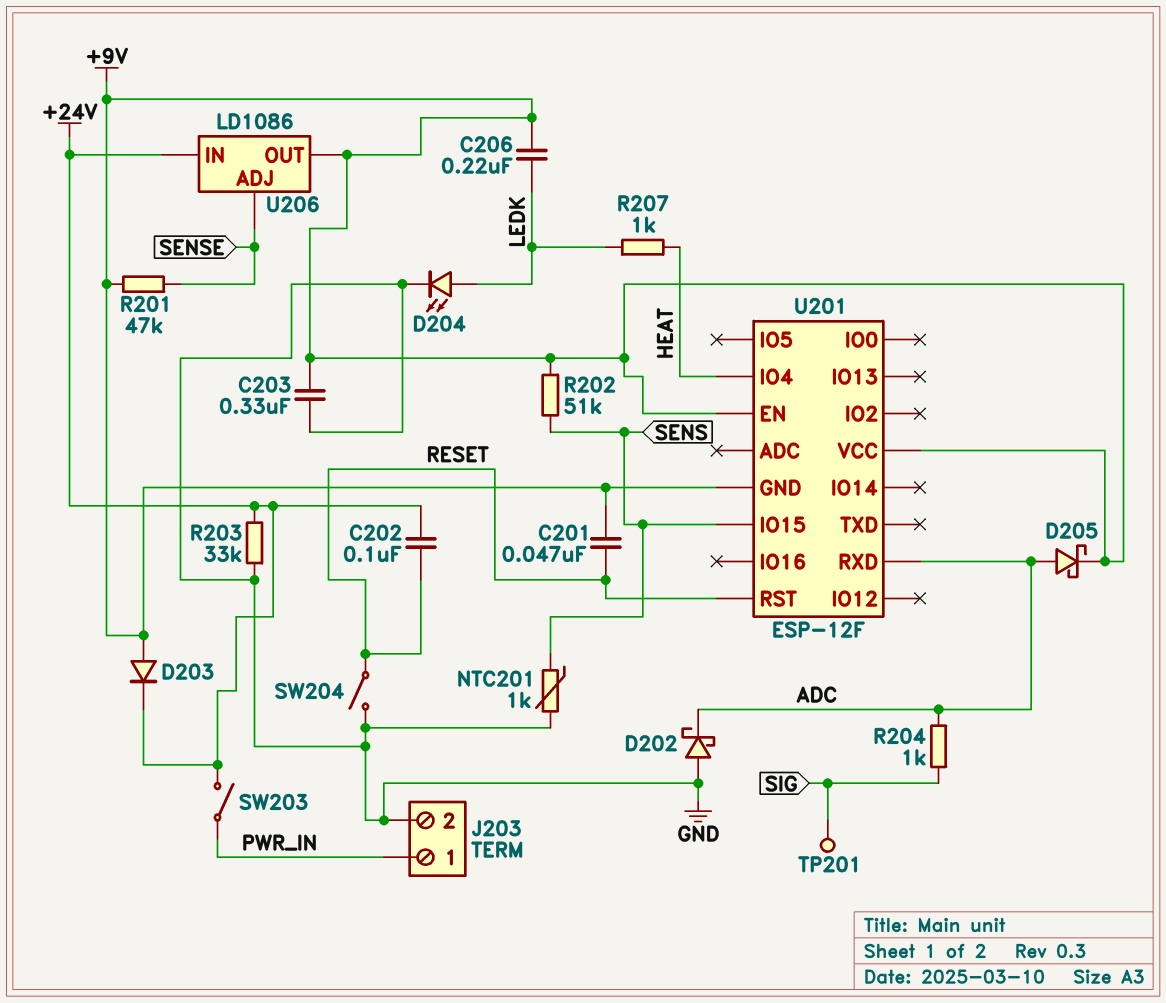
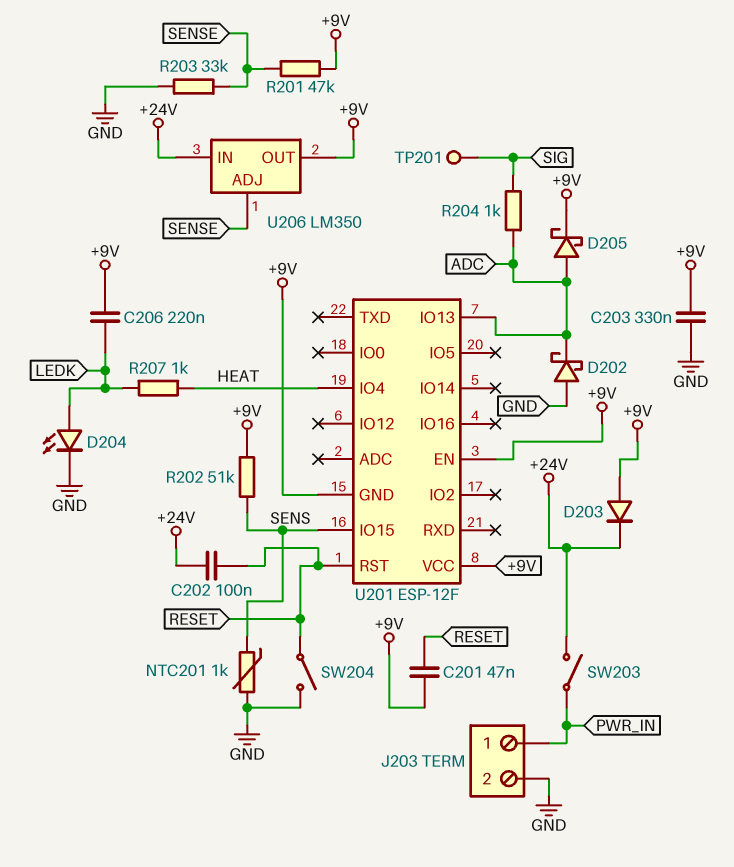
R203: 33k (+24V, GND) -> 33k (GND, SENSE)
U201 pin IO13: none -> ADC
U201 pin RXD: ADC -> none
U206: LD1086 -> LM350

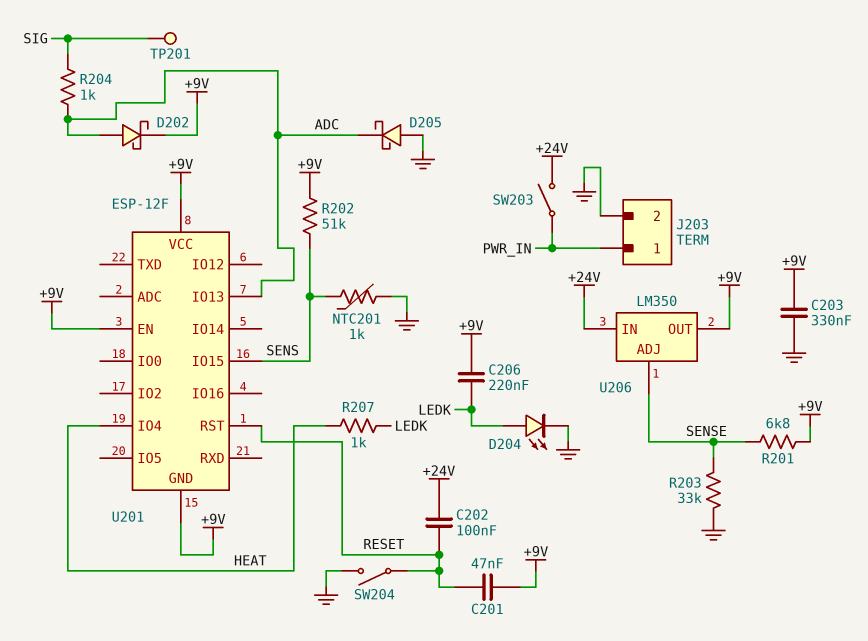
D202: schottky (A GND, K ADC) -> schottky (A ADC, K +9V)
D203: diode (A +9V, K +24V) -> none
D205: schottky (A ADC, K +9V) -> schottky (A GND, K ADC)
R201: 47k (+9V, SENSE) -> 6.8k (+9V, SENSE)

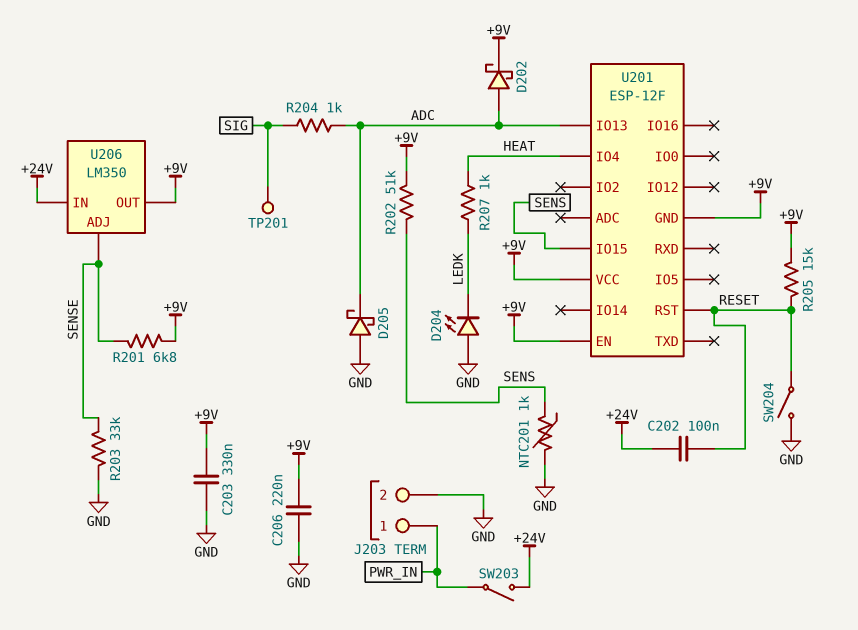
C201: 47nF (+9V, RESET) -> none
C206: 220nF (+9V, LEDK) -> 220nF (+9V, GND)
D204: LED (A LEDK, K GND) -> LED (A GND, K LEDK)
R205: none -> 15k (+9V, RESET)

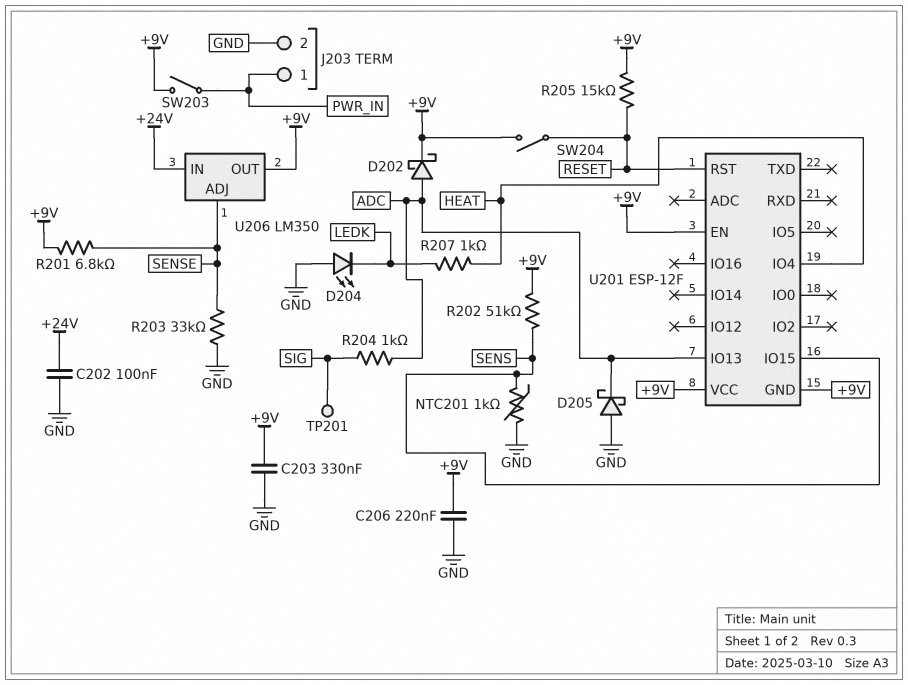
C202: 100nF (+24V, RESET) -> 100nF (+24V, GND)
SW203: switch (+24V, PWR_IN) -> switch (+9V, PWR_IN)
SW204: switch (GND, RESET) -> switch (+9V, RESET)

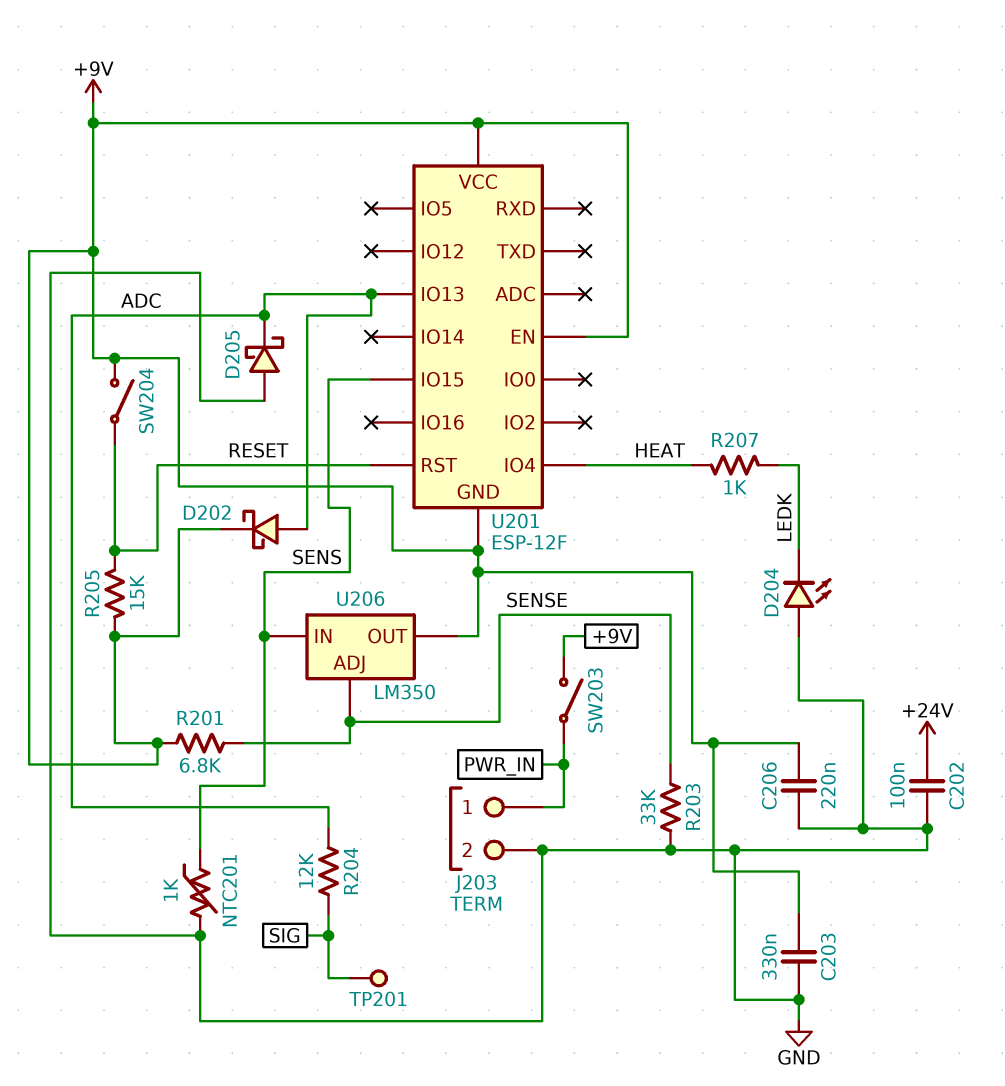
R202: 51k (+9V, SENS) -> none
R204: 1k (ADC, SIG) -> 12k (ADC, SIG)
U206 pin IN: +24V -> SENS

